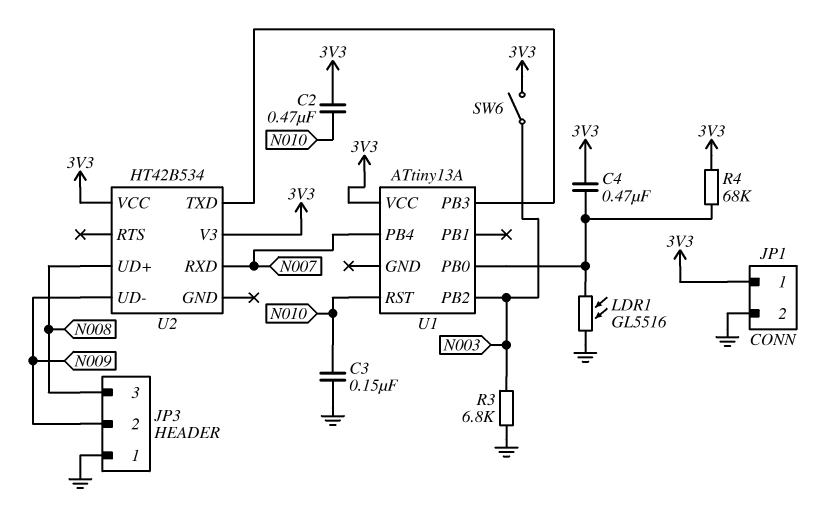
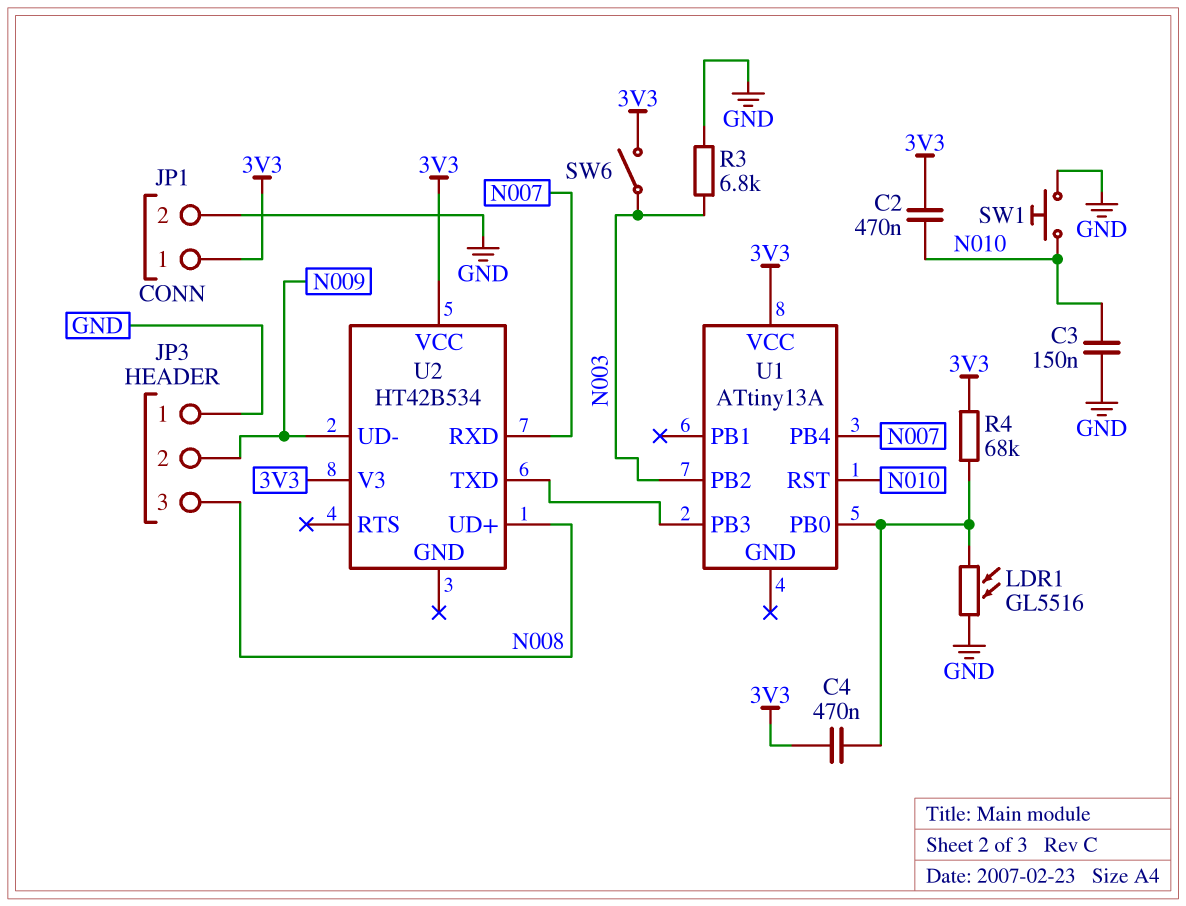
SW1: none -> button (GND, N010)

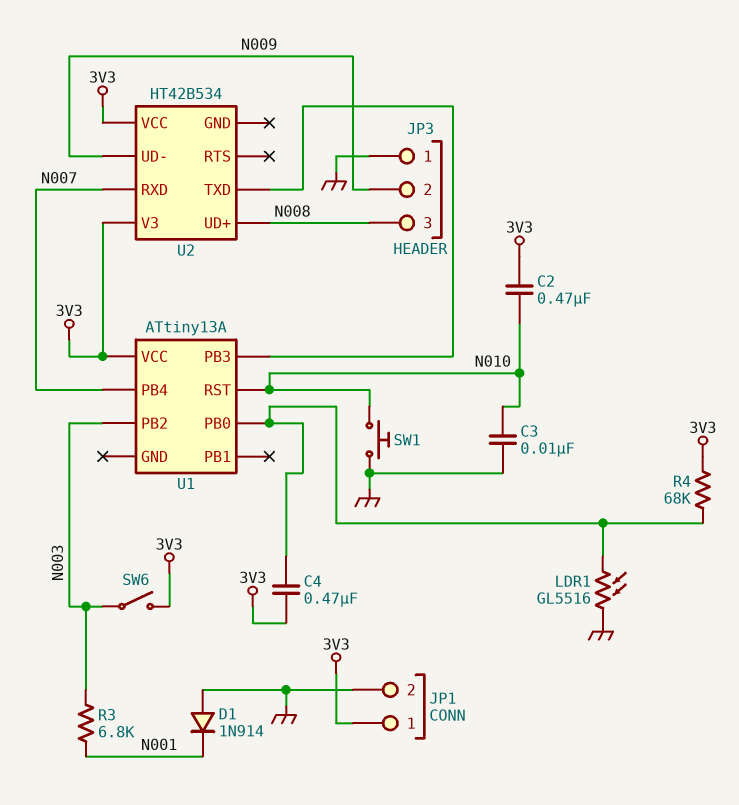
C3: 150nF (GND, N010) -> 10nF (GND, N010)
D1: none -> diode 1N914 (A GND, K N001)
R3: 6.8k (GND, N003) -> 6.8k (N001, N003)

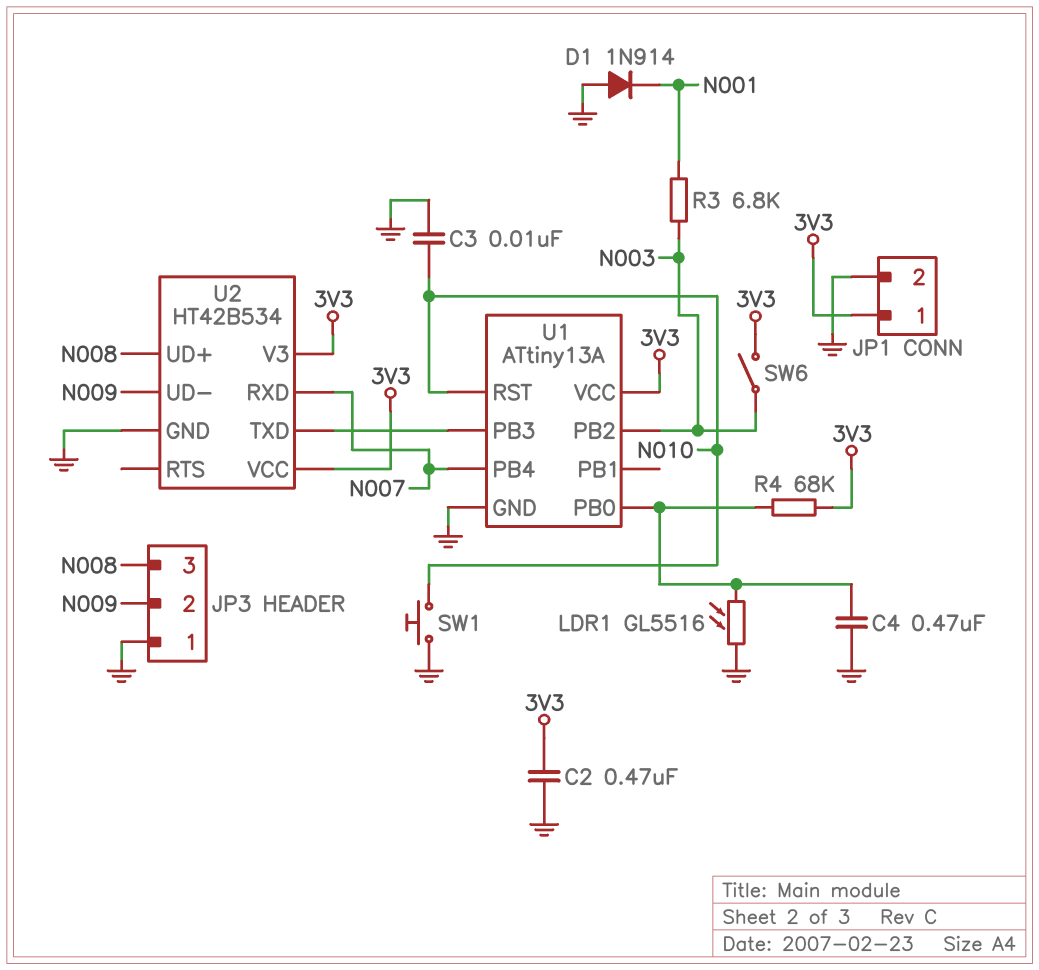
C2: 470nF (3V3, N010) -> 470nF (3V3, GND)
C4: 470nF (3V3, U1/PB0) -> 470nF (GND, U1/PB0)
U1 pin GND: none -> GND
U2 pin GND: none -> GND

